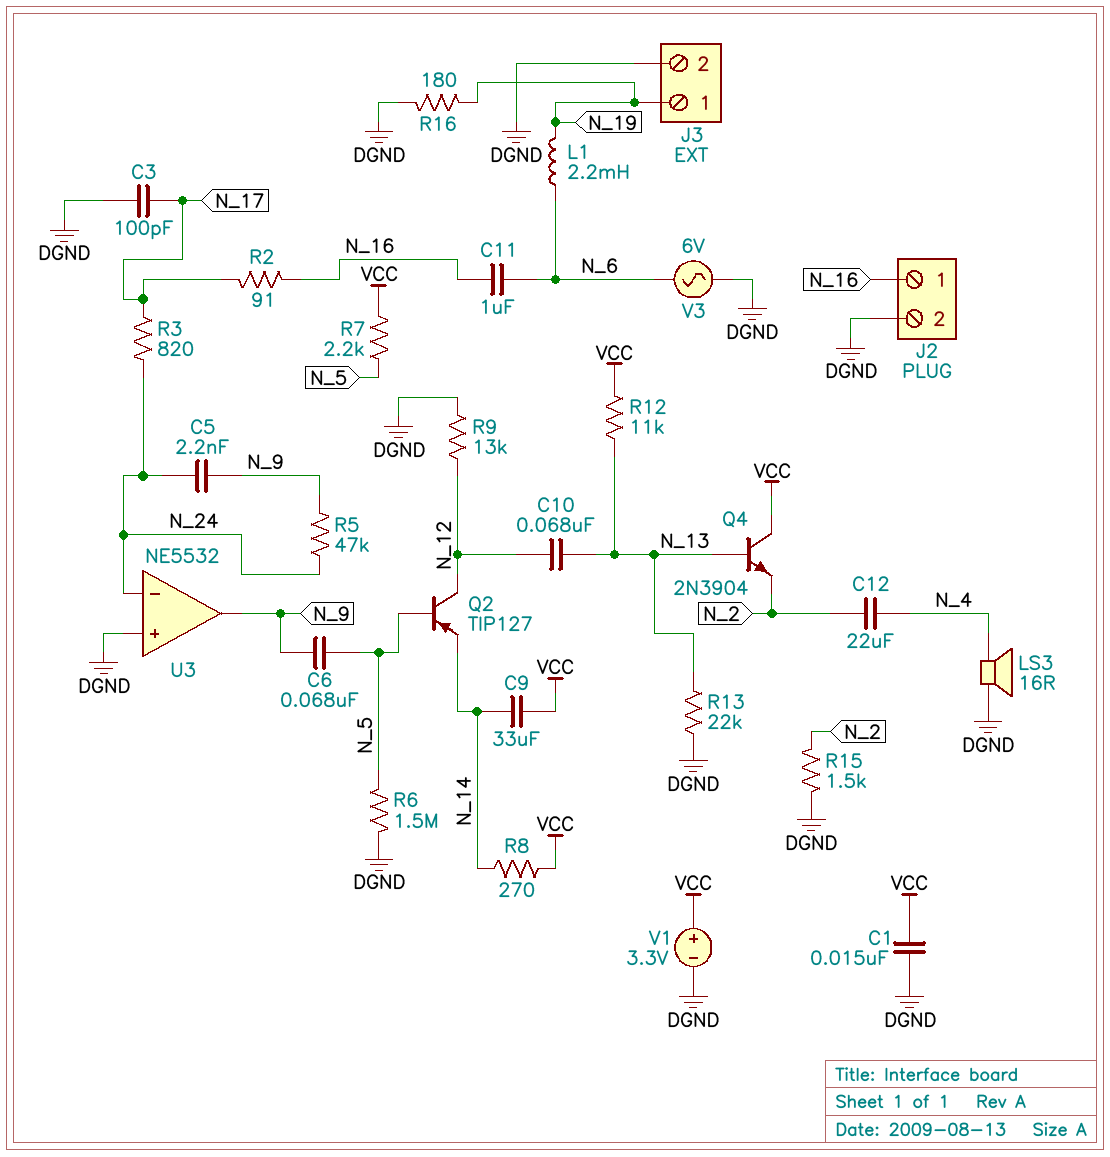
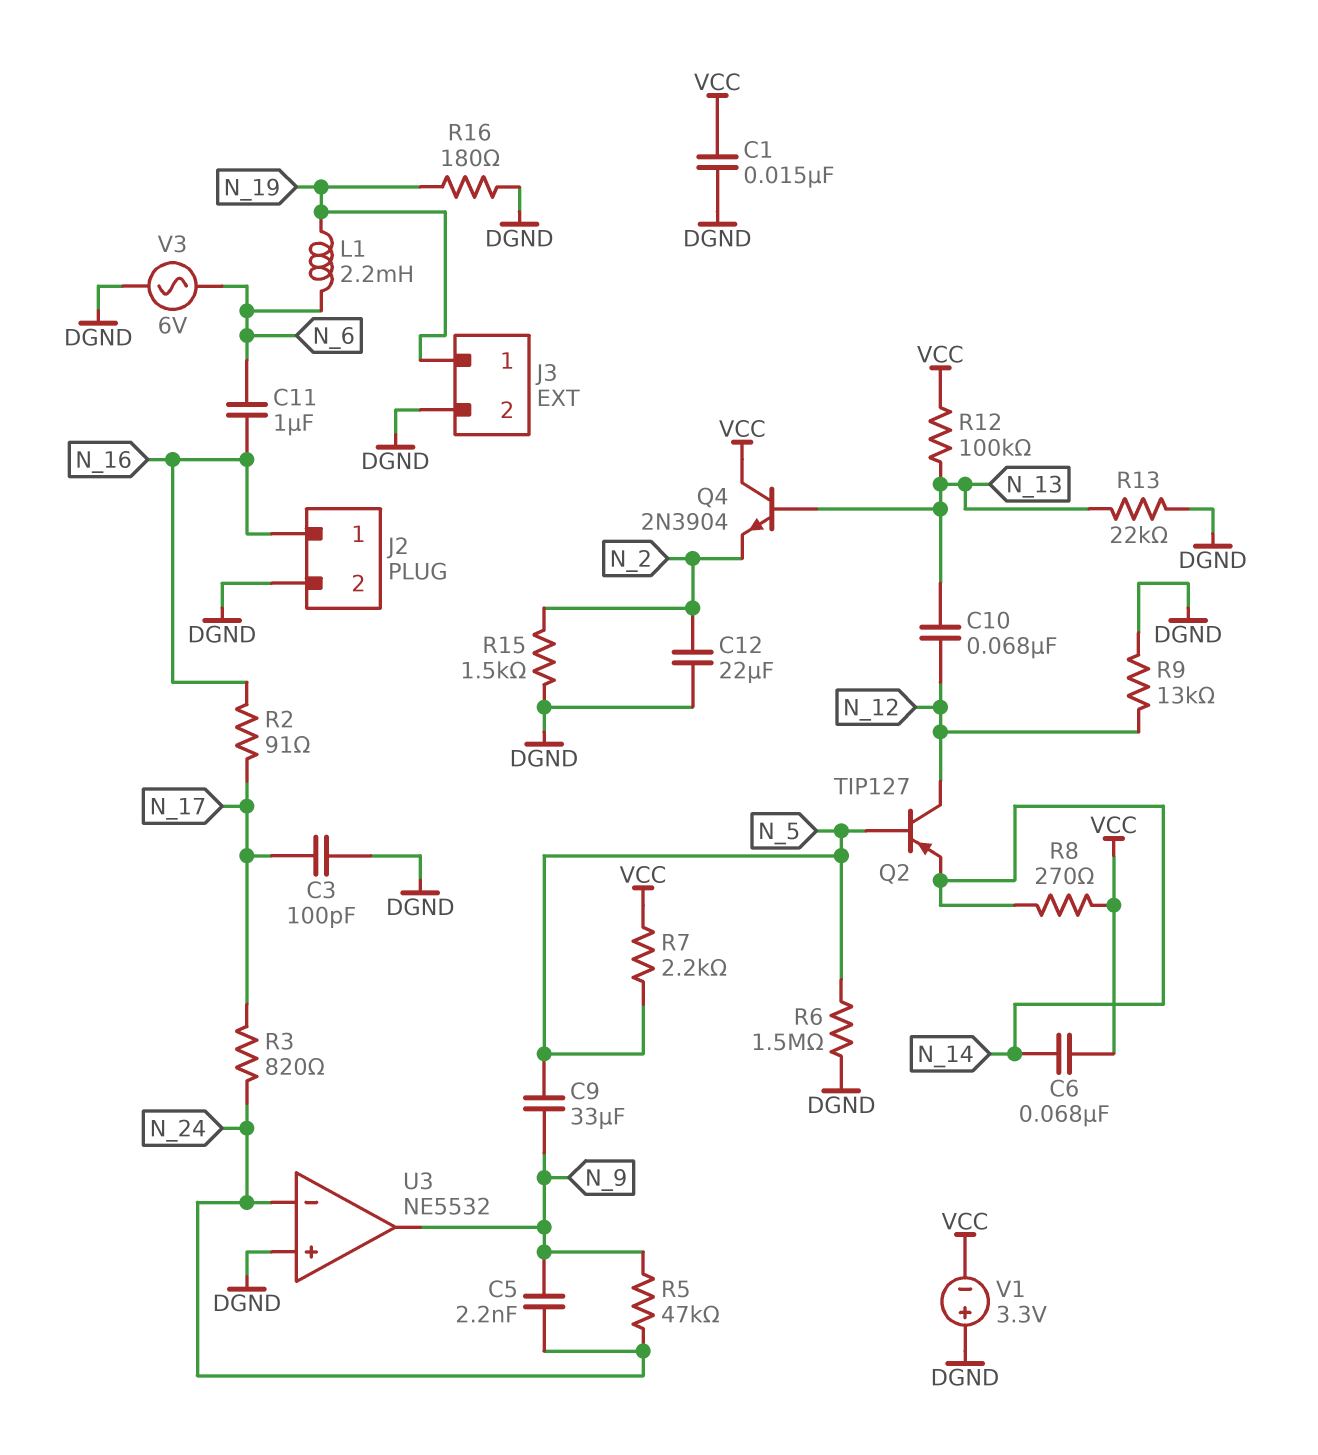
C6: 68nF (N_5, N_9) -> 68nF (N_14, VCC)
C9: 33uF (N_14, VCC) -> 33uF (N_5, N_9)
C12: 22uF (N_2, N_4) -> 22uF (DGND, N_2)
LS3: speaker 16R (DGND, N_4) -> none
R12: 11k (N_13, VCC) -> 100k (N_13, VCC)
V1: 3.3V (plus VCC, minus DGND) -> 3.3V (plus DGND, minus VCC)

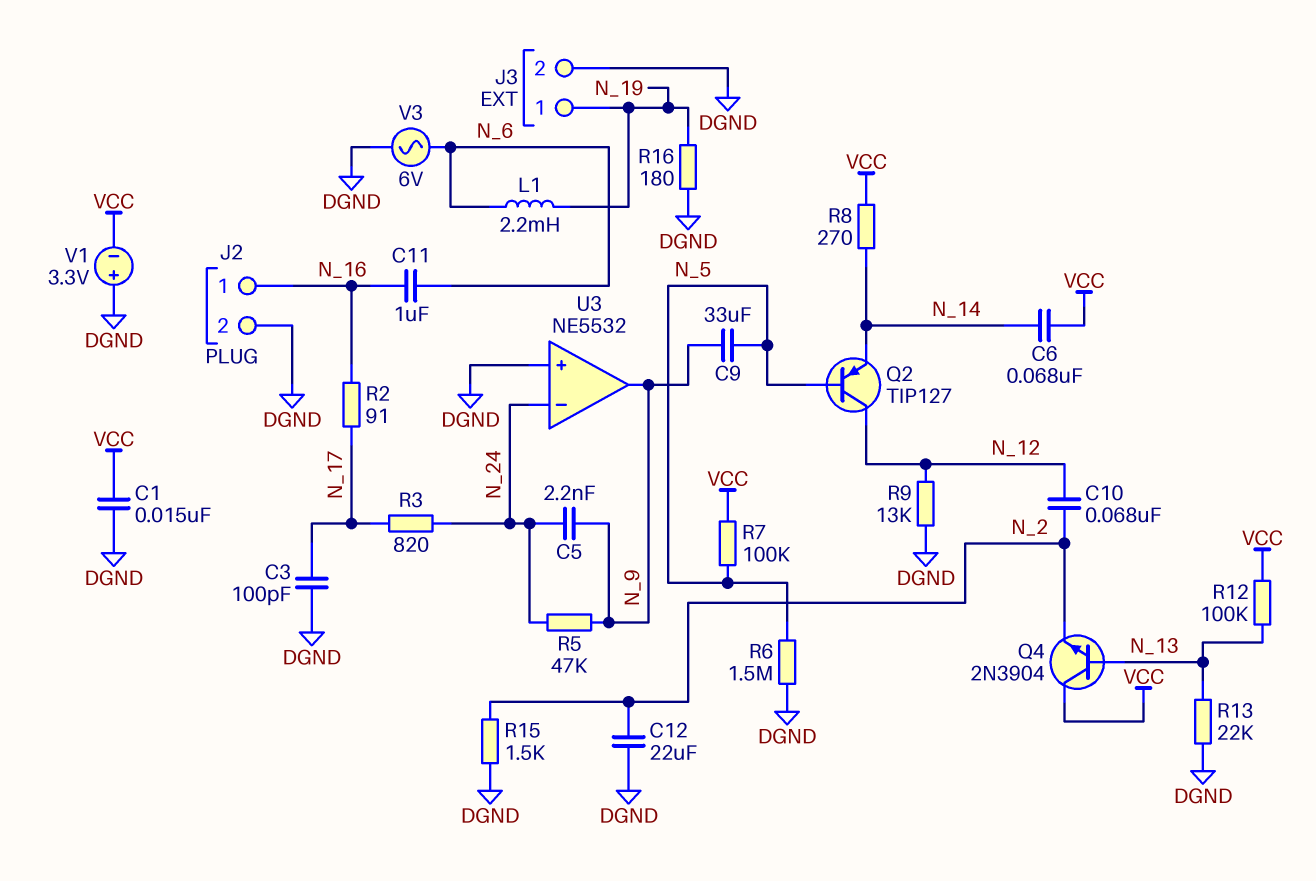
C10: 68nF (N_12, N_13) -> 68nF (N_2, N_12)
R7: 2.2k (N_5, VCC) -> 100k (N_5, VCC)

